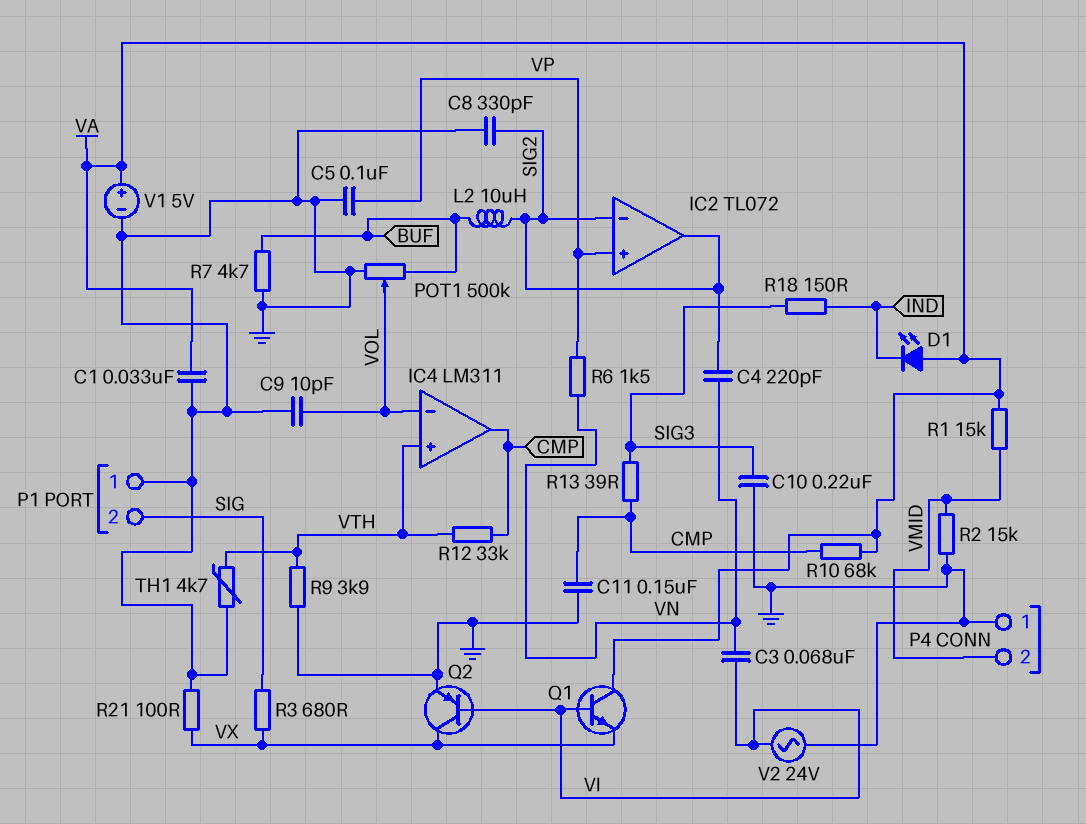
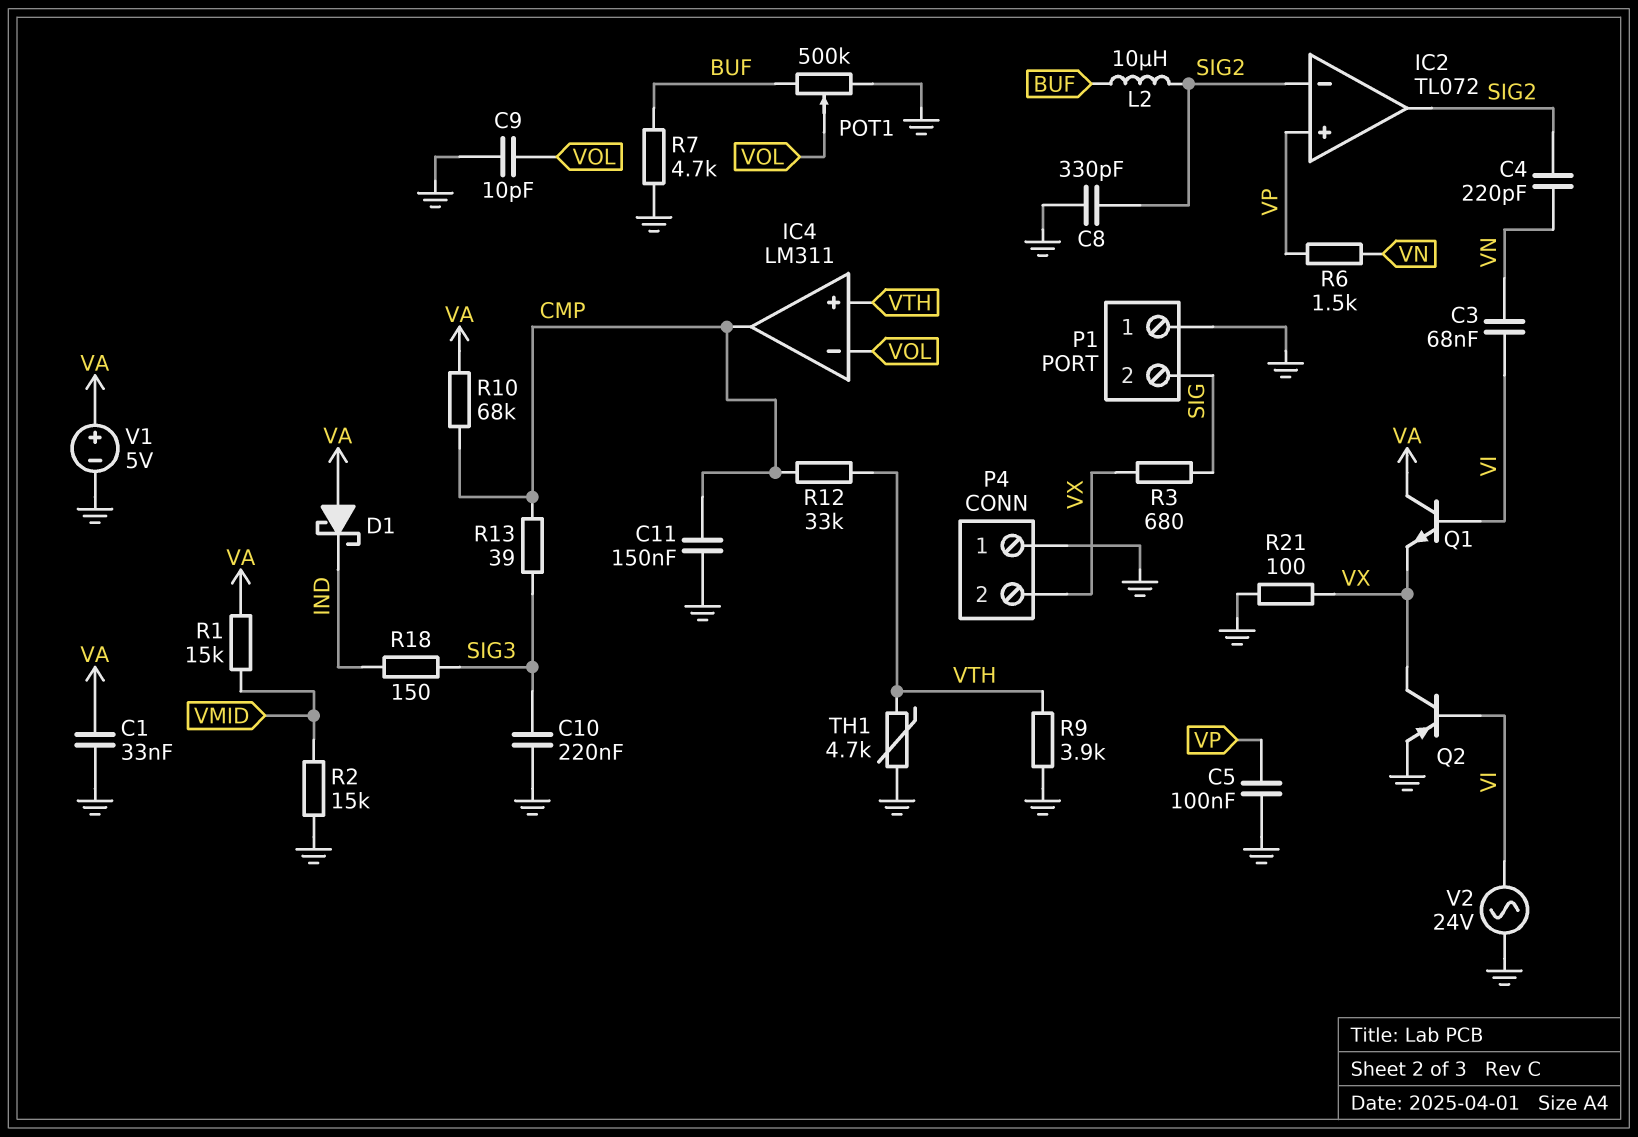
D1: LED (A VA, K IND) -> schottky (A VA, K IND)
P4 pin 2: VMID -> VX

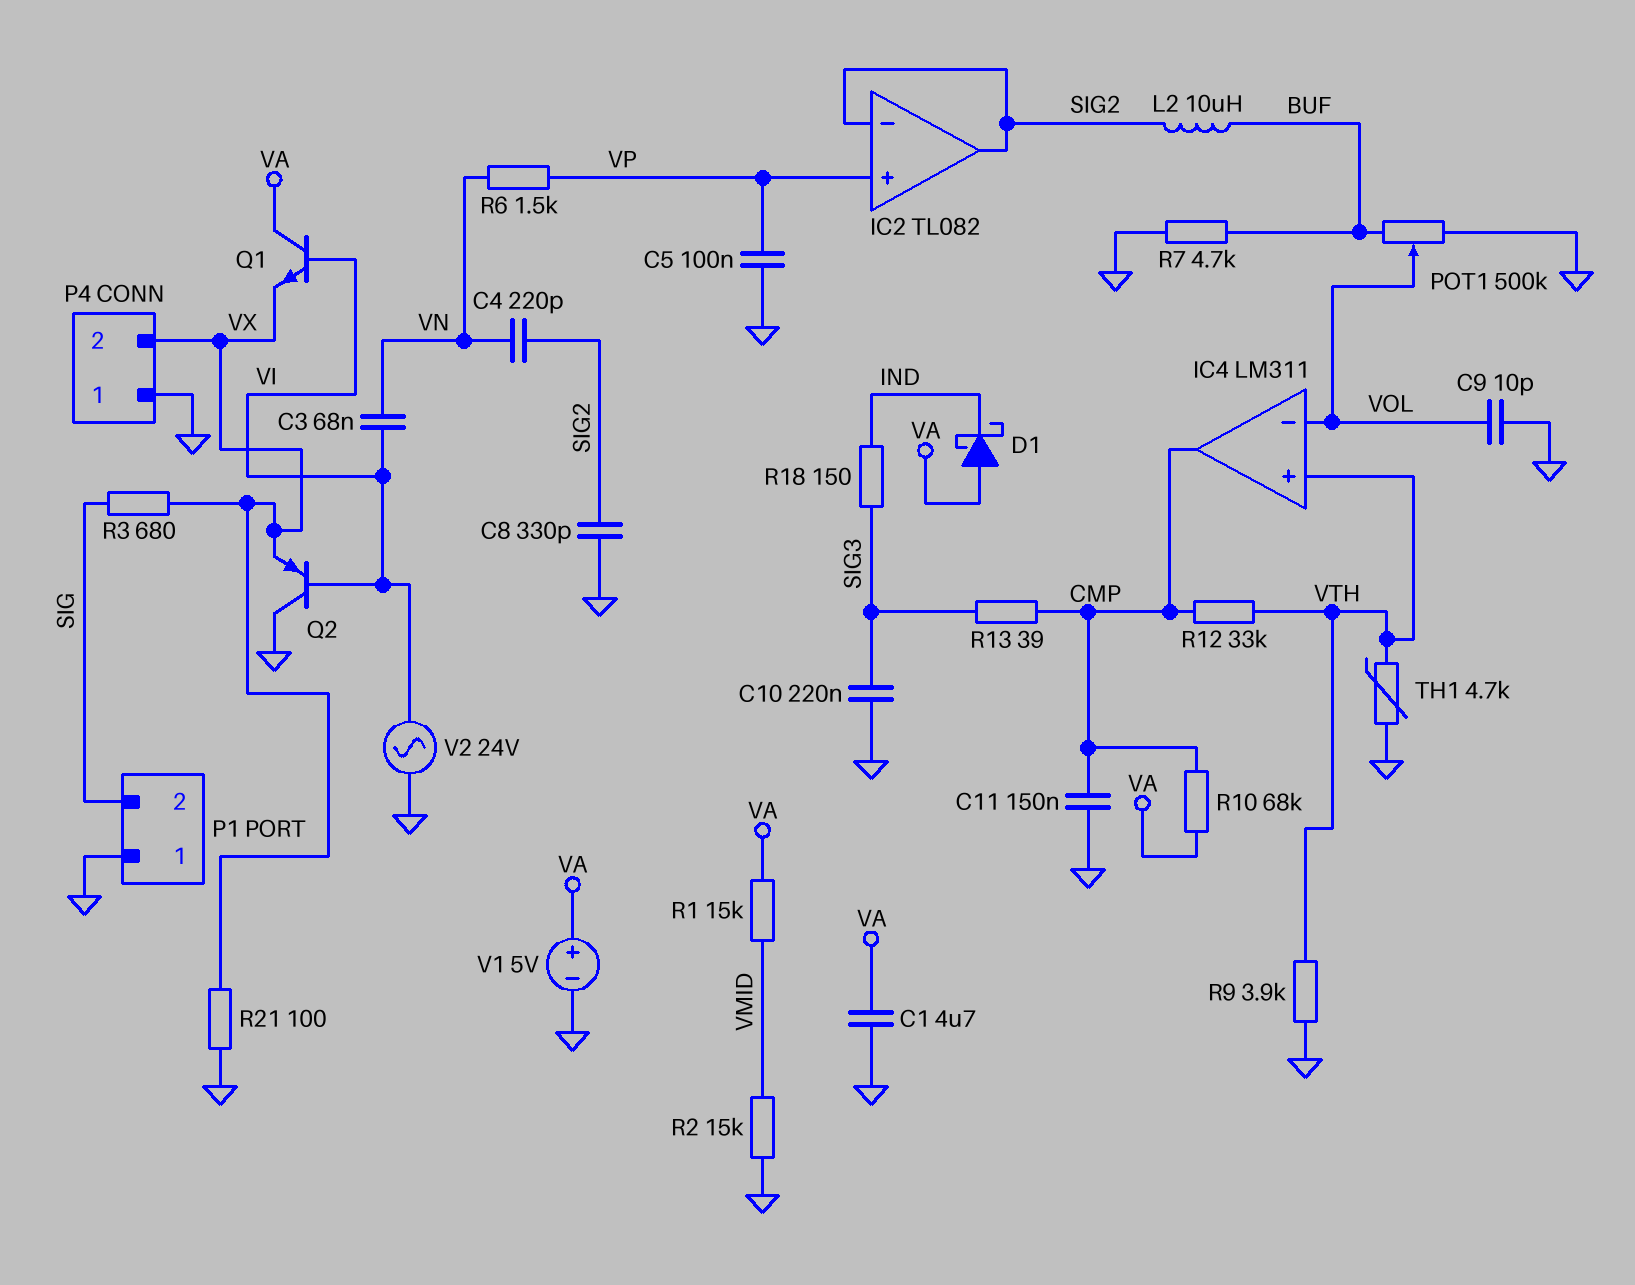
C1: 33nF (GND, VA) -> 4.7uF (GND, VA)
IC2: TL072 -> TL082
Q2: PNP (B VI, C VX, E GND) -> PNP (B VI, C GND, E VX)

